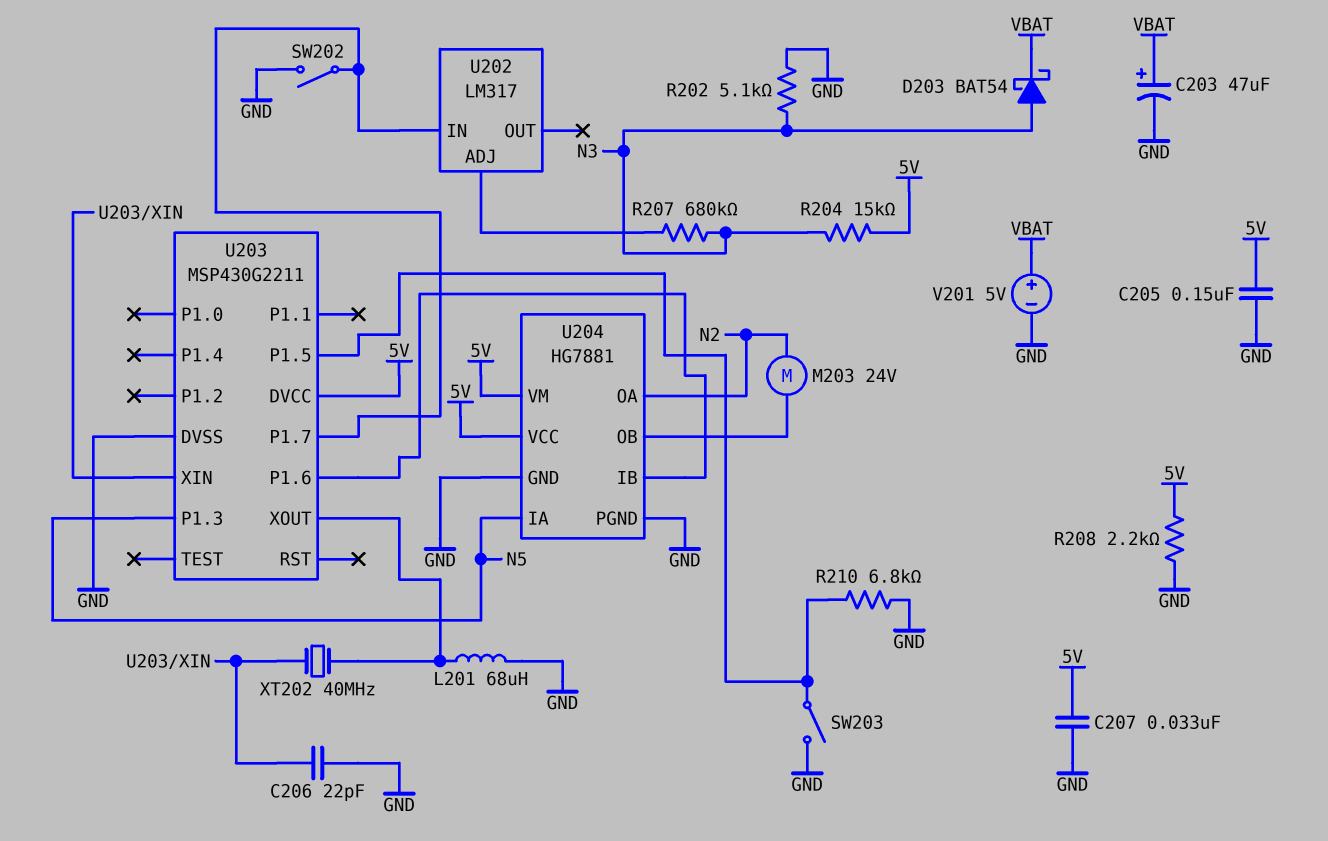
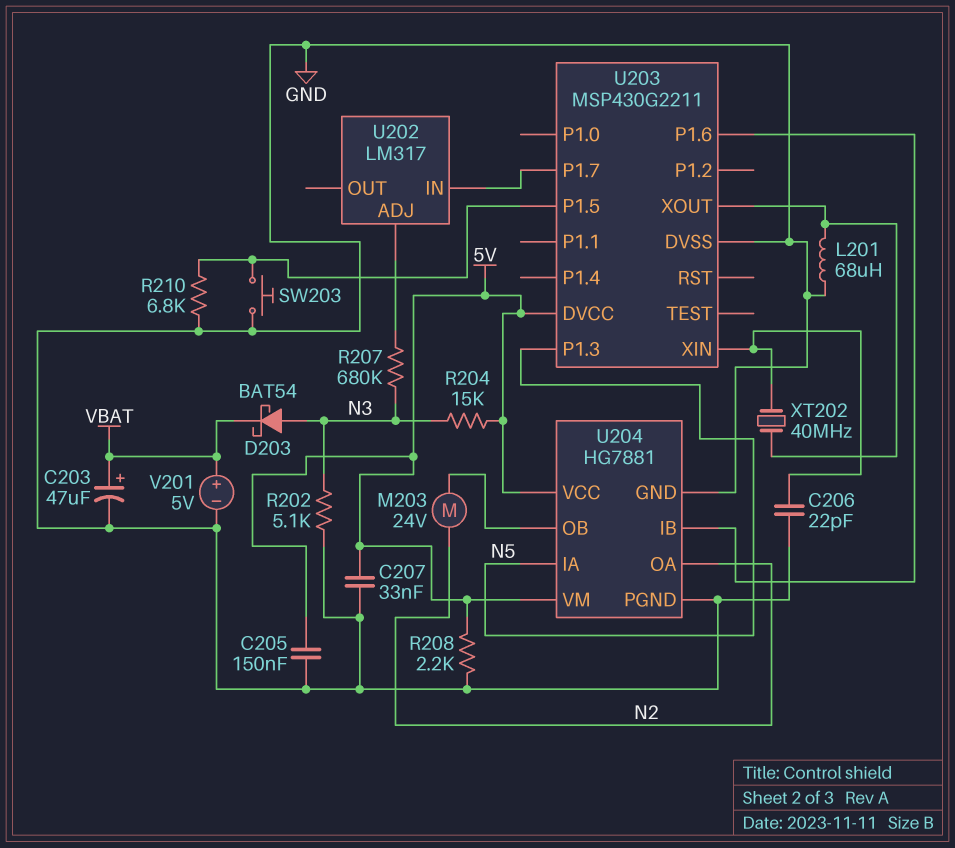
SW202: switch (GND, U202/IN) -> none
SW203: switch (GND, U203/P1.5) -> button (GND, U203/P1.5)

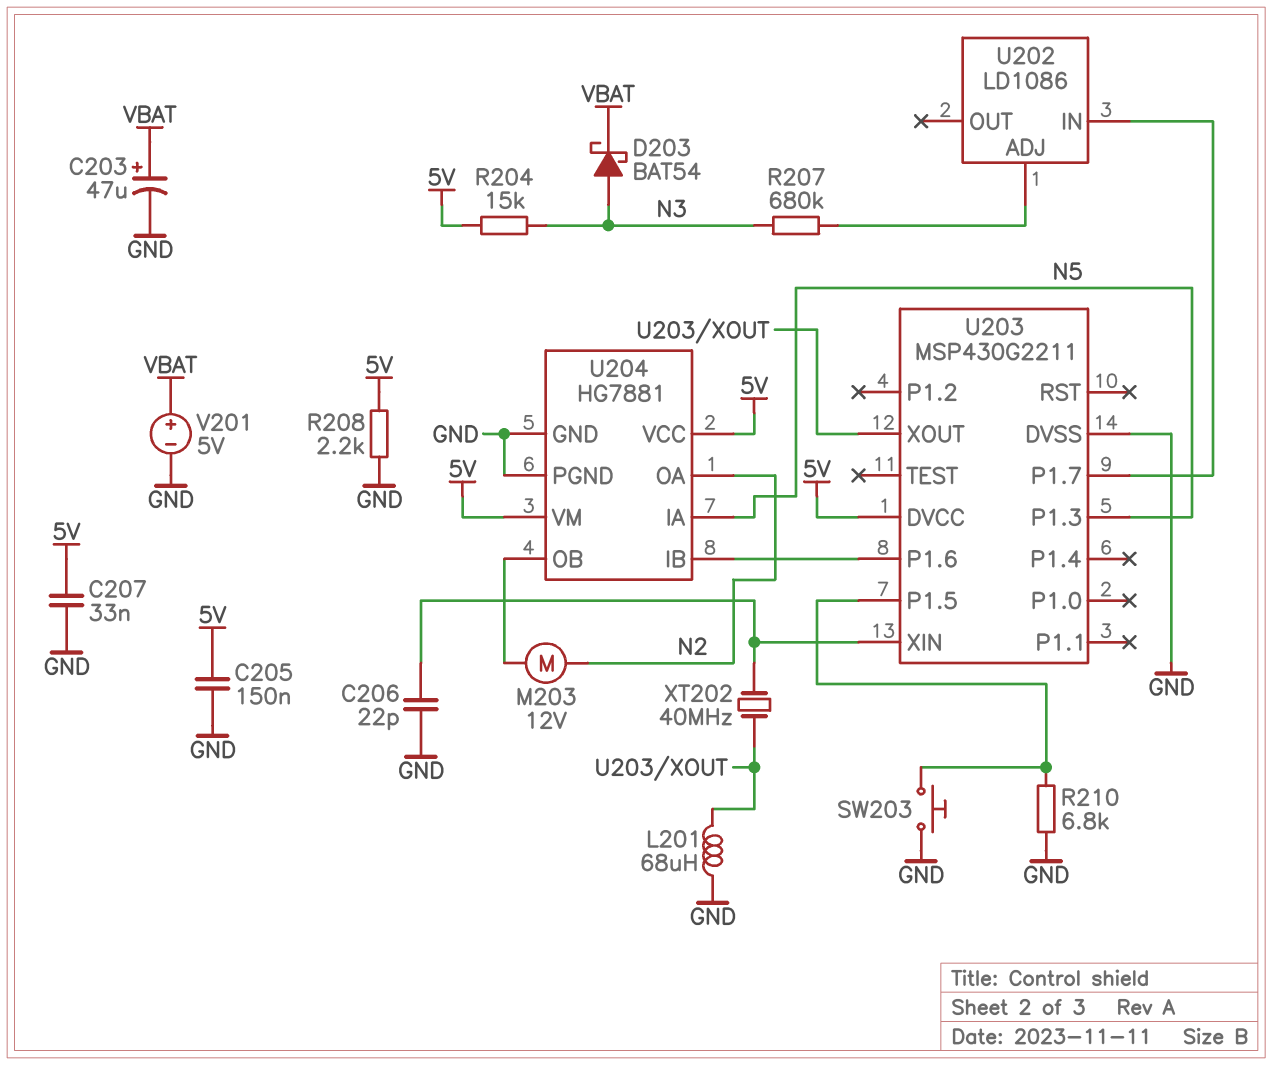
M203: motor 24V (N2, U204/OB) -> motor 12V (N2, U204/OB)
R202: 5.1k (GND, N3) -> none
U202: LM317 -> LD1086

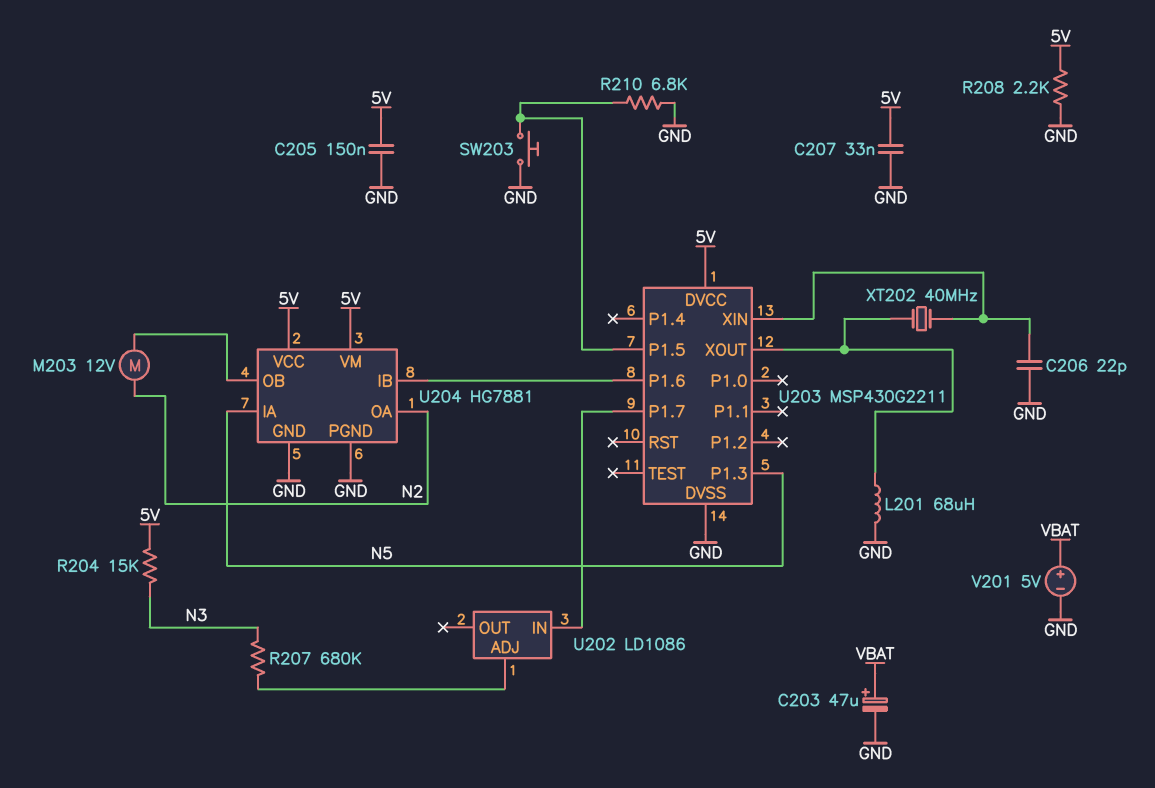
D203: schottky BAT54 (A N3, K VBAT) -> none

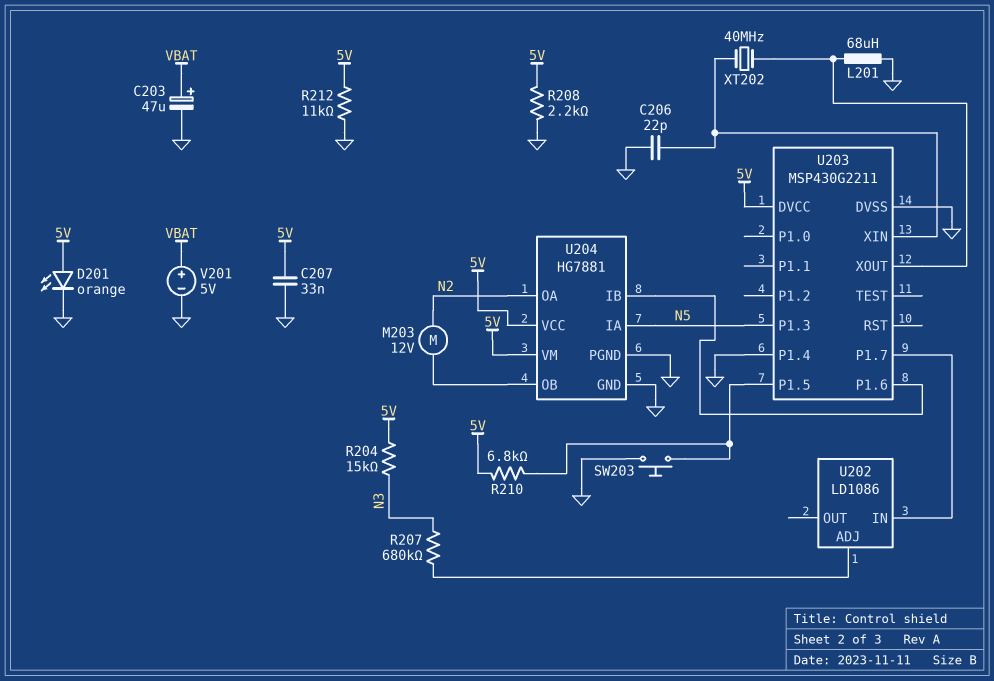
C205: 150nF (5V, GND) -> none
D201: none -> LED orange (A 5V, K GND)
R210: 6.8k (GND, U203/P1.5) -> 6.8k (5V, U203/P1.5)
R212: none -> 11k (5V, GND)
U203 pin P1.4: none -> GND

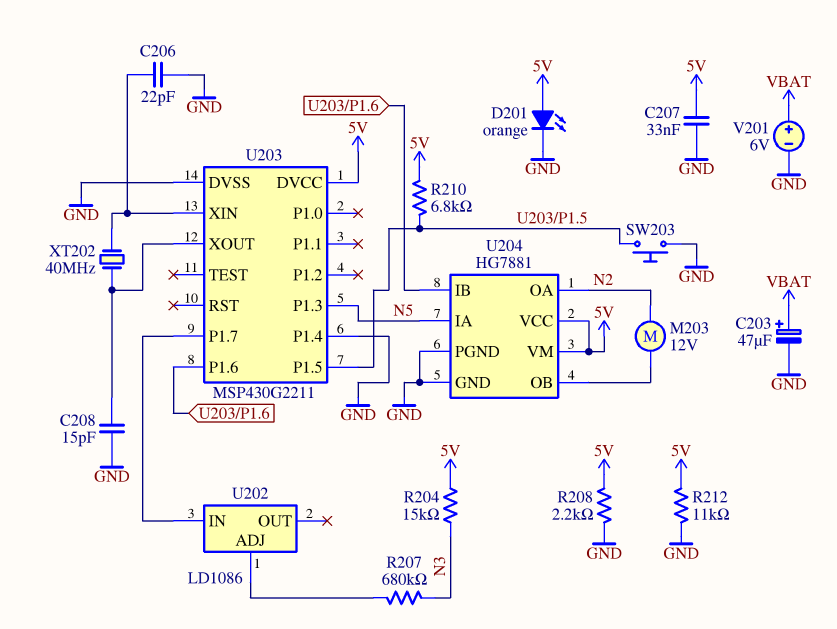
C208: none -> 15pF (GND, U203/XOUT)
L201: 68uH (GND, U203/XOUT) -> none
V201: 5V (plus VBAT, minus GND) -> 6V (plus VBAT, minus GND)

